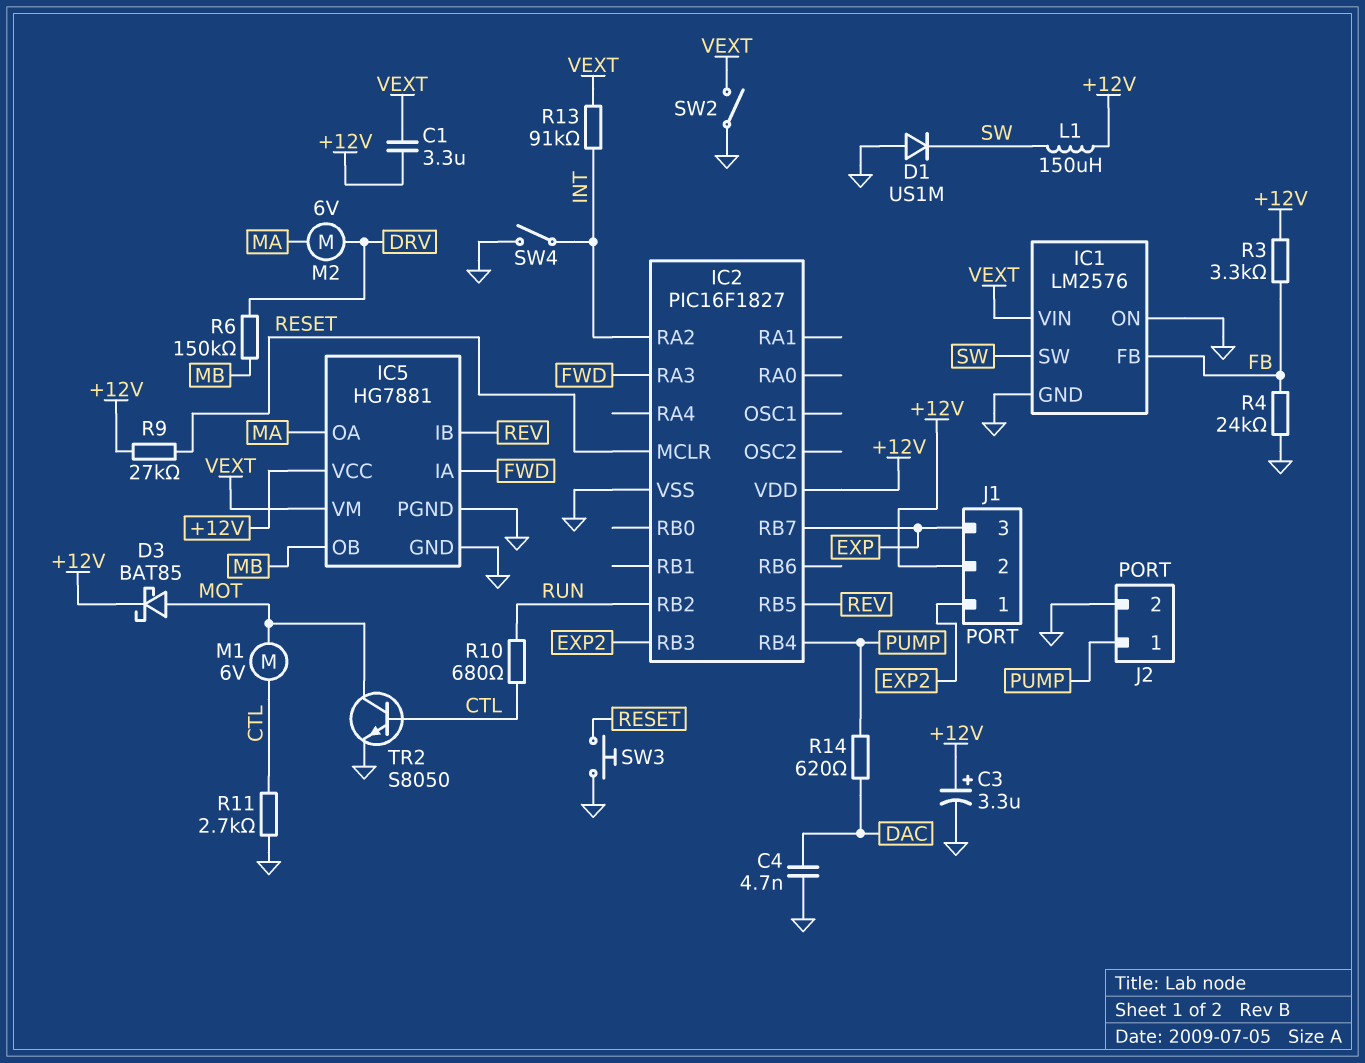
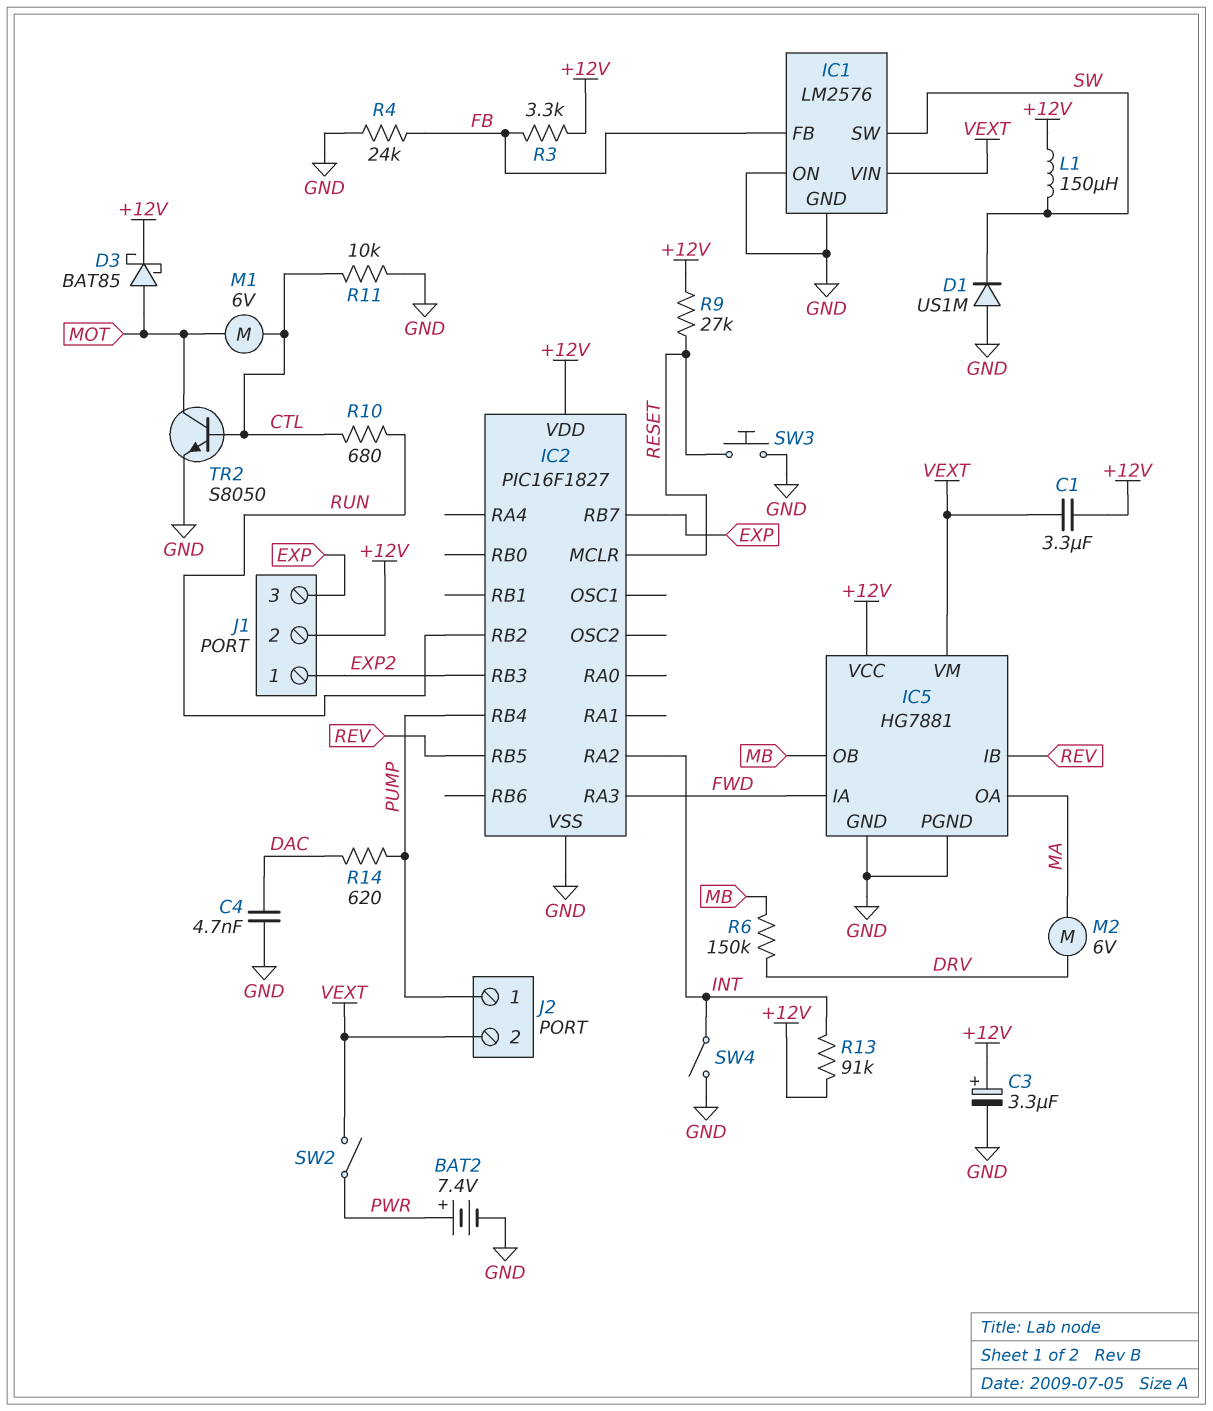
BAT2: none -> 7.4V (plus PWR, minus GND)
J2 pin 2: GND -> VEXT
R11: 2.7k (CTL, GND) -> 10k (CTL, GND)
R13: 91k (INT, VEXT) -> 91k (+12V, INT)
SW2: switch (GND, VEXT) -> switch (PWR, VEXT)

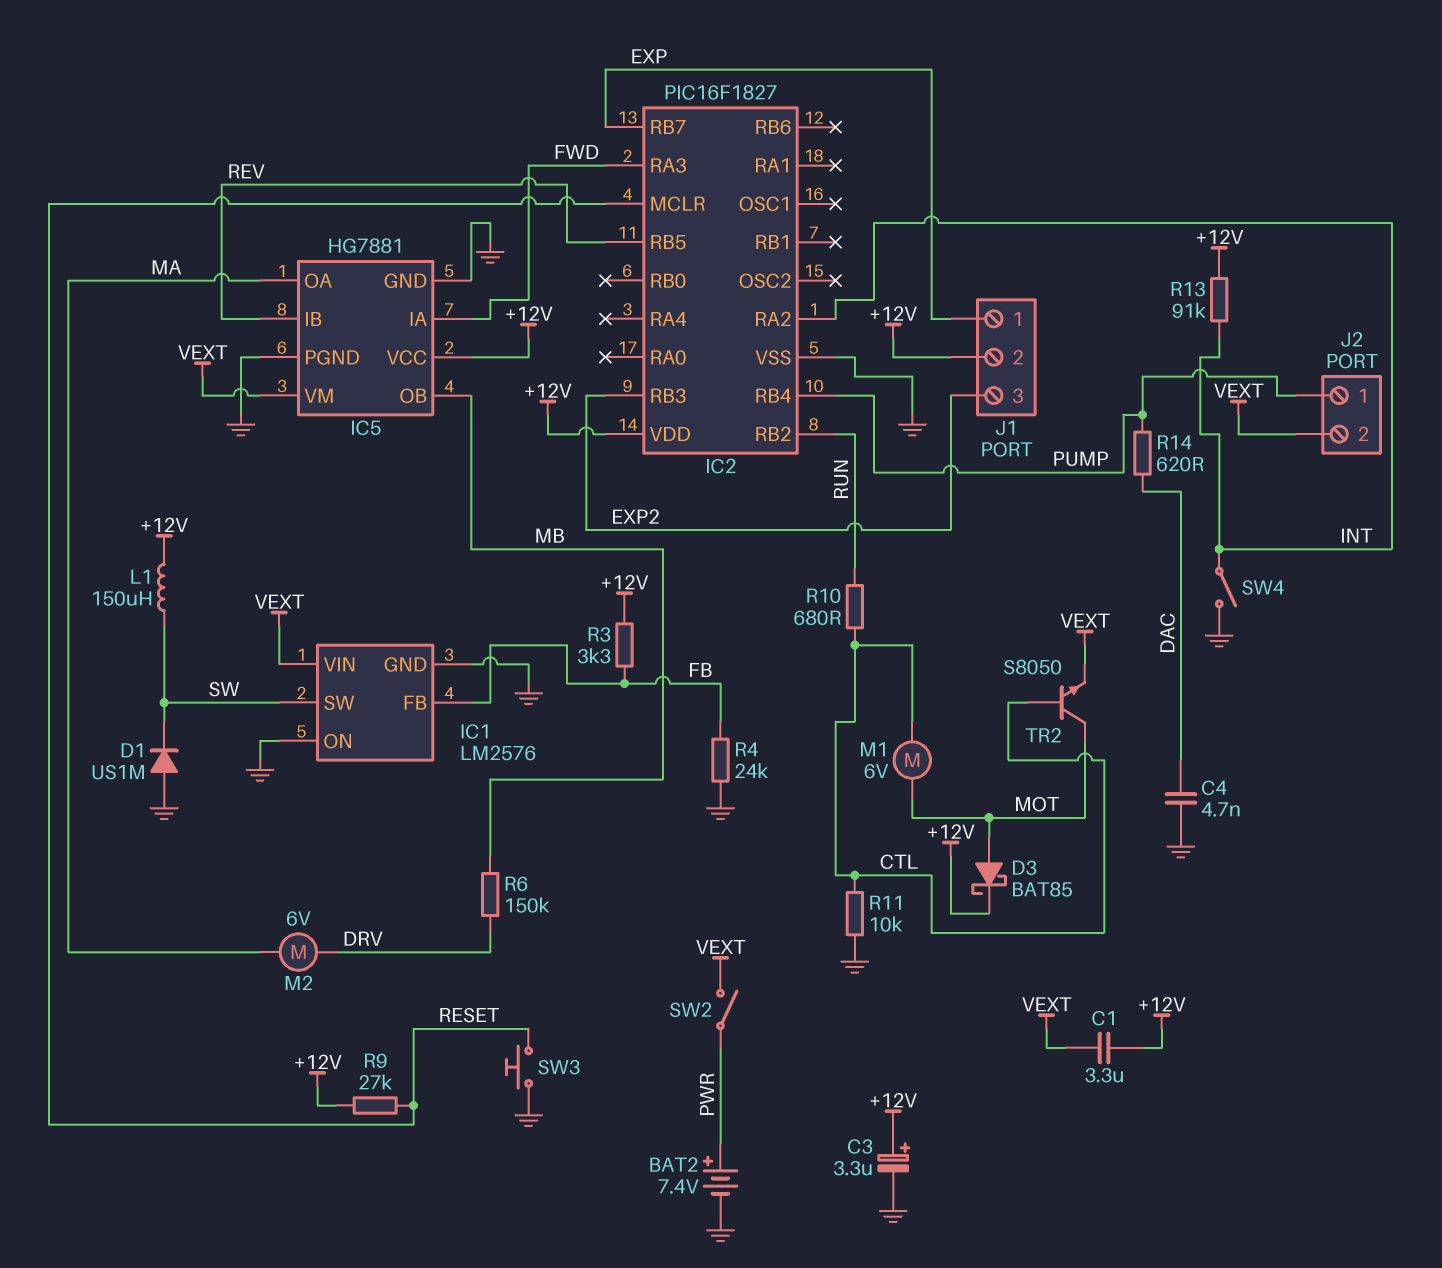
J1 pin 1: EXP2 -> EXP
J1 pin 3: EXP -> EXP2
TR2: NPN S8050 (B CTL, C MOT, E GND) -> NPN S8050 (B CTL, C MOT, E VEXT)

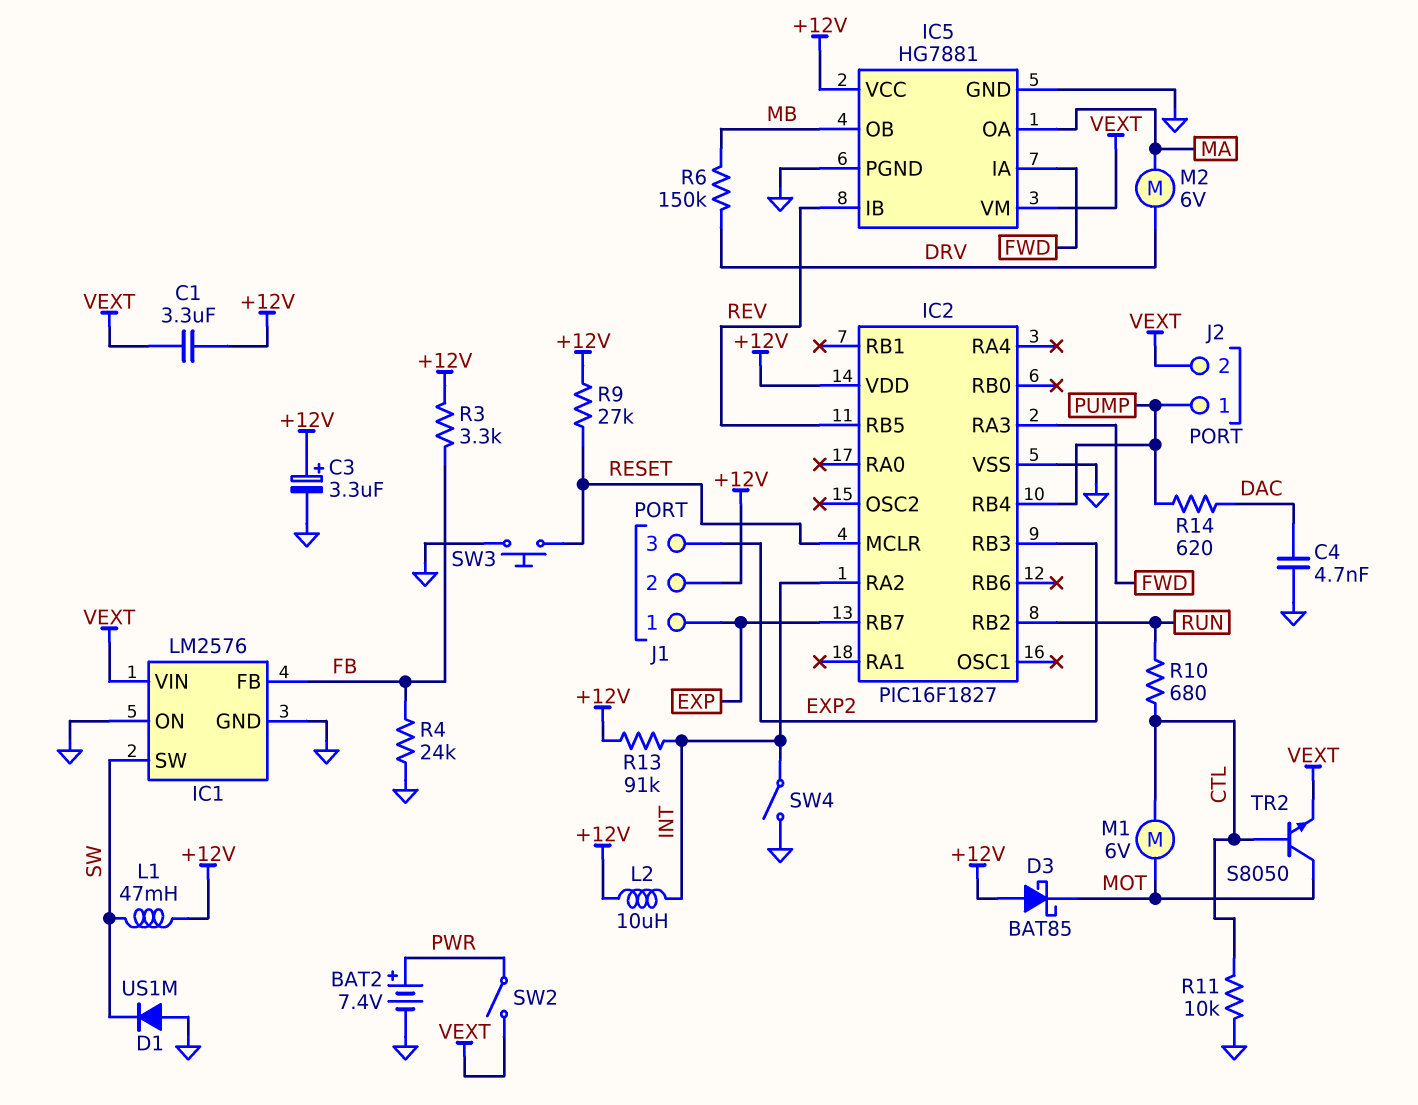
D3: schottky BAT85 (A MOT, K +12V) -> schottky BAT85 (A +12V, K MOT)
L1: 150uH (+12V, SW) -> 47mH (+12V, SW)
L2: none -> 10uH (+12V, INT)

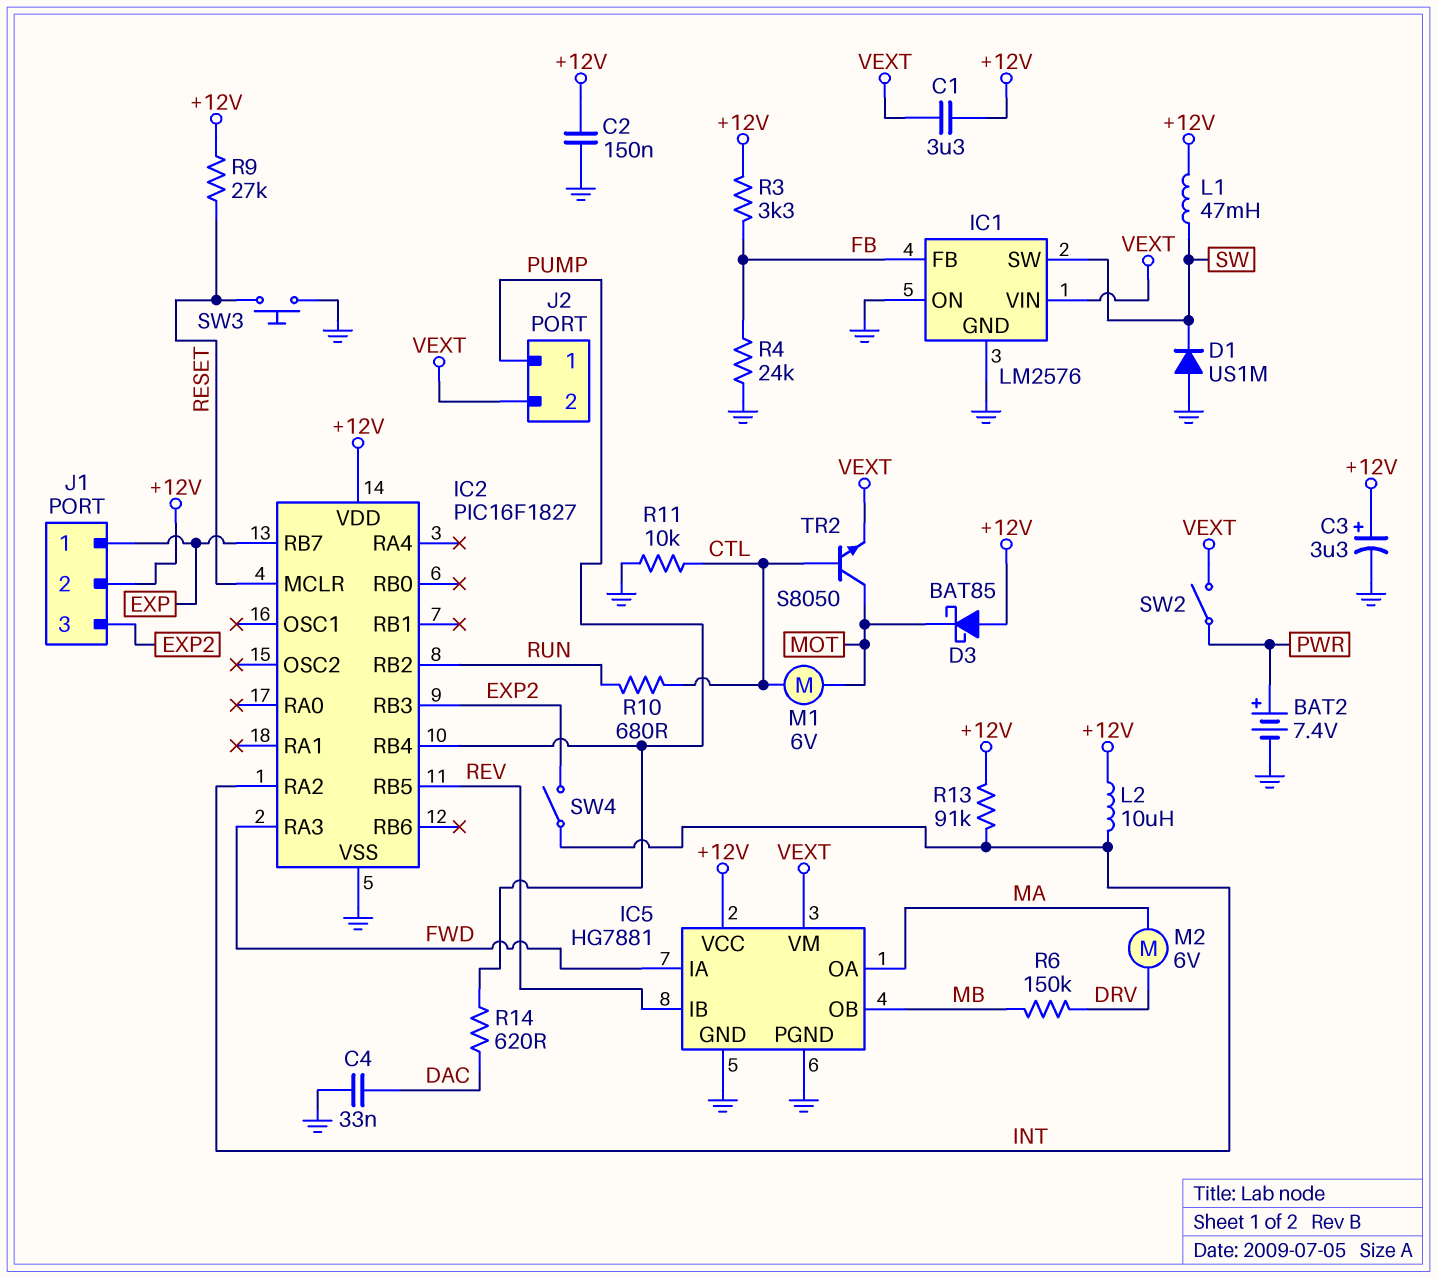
C2: none -> 150nF (+12V, GND)
C4: 4.7nF (DAC, GND) -> 33nF (DAC, GND)
SW4: switch (GND, INT) -> switch (EXP2, INT)

